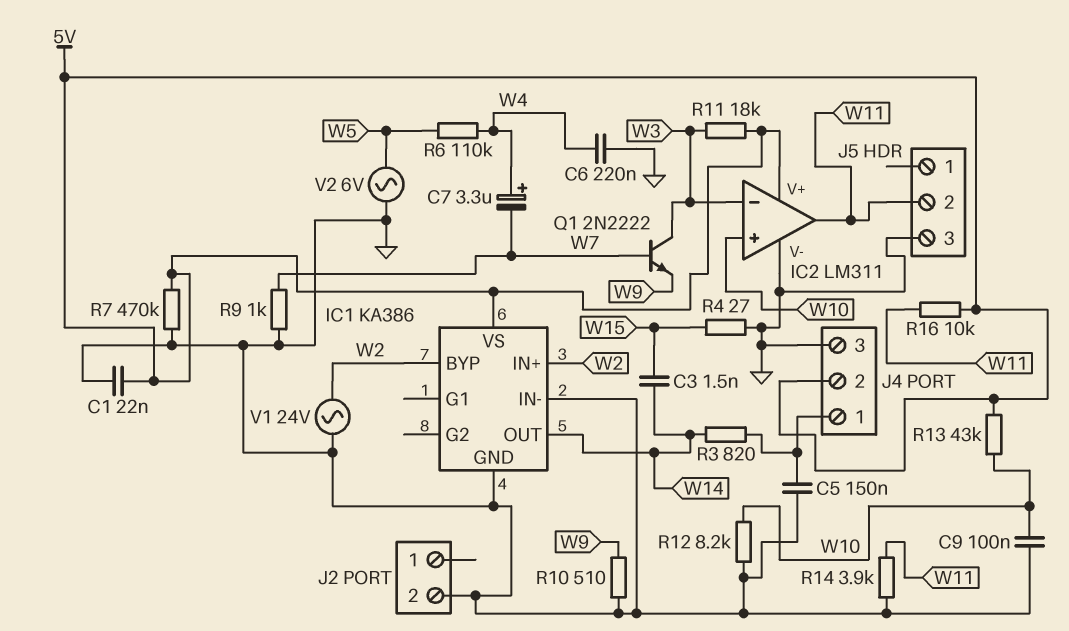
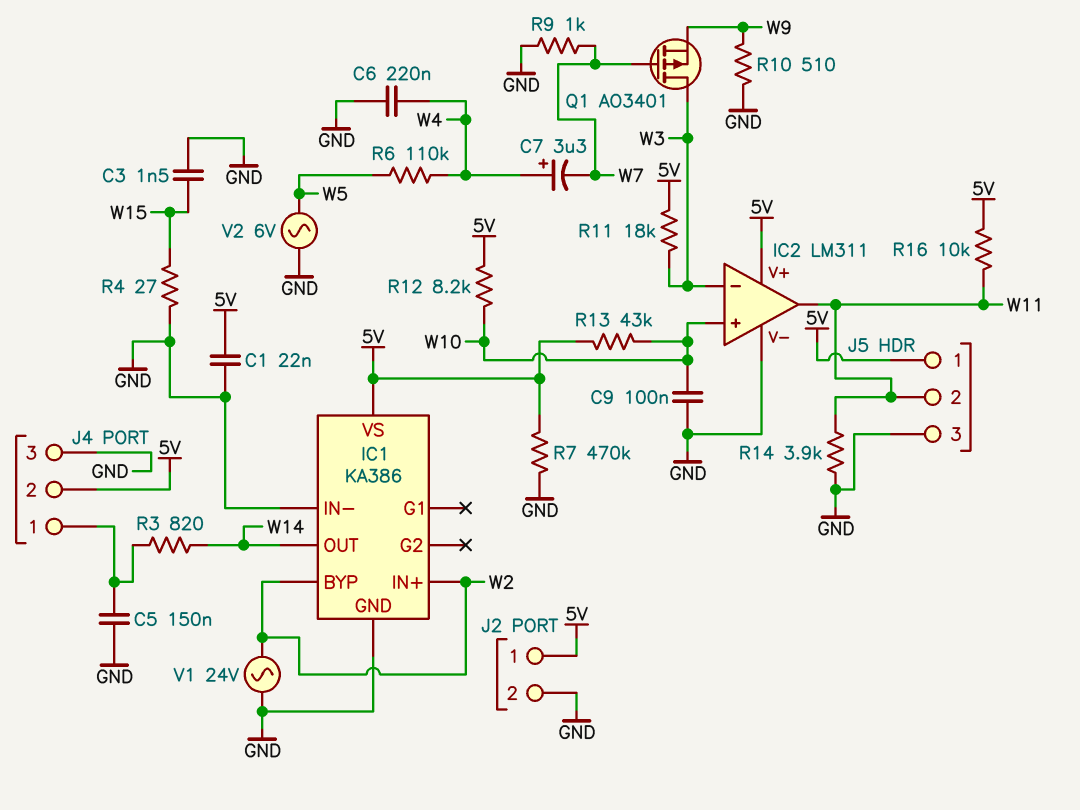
C3: 1.5nF (W14, W15) -> 1.5nF (GND, W15)
J2 pin 1: none -> 5V
J5 pin 1: none -> 5V
Q1: NPN 2N2222 (B W7, C W3, E W9) -> PMOS AO3401 (G W7, D W3, S W9)
R12: 8.2k (GND, W10) -> 8.2k (5V, W10)

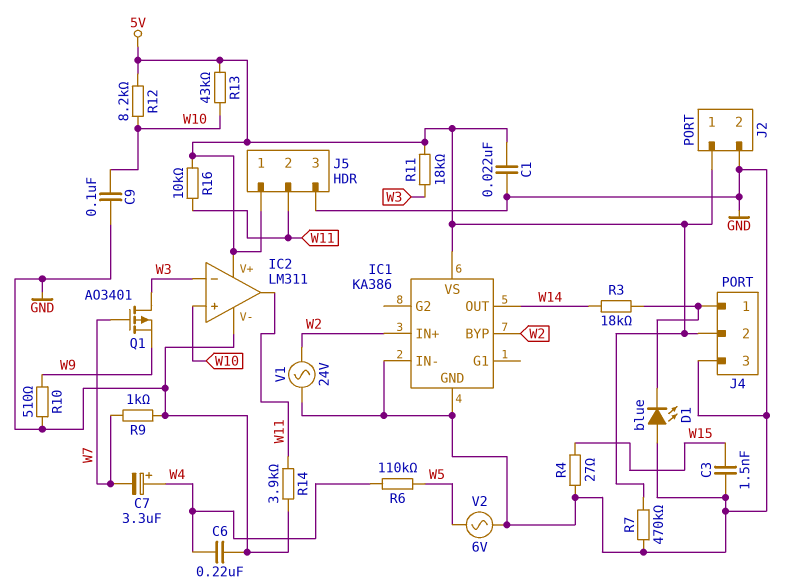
C5: 150nF (GND, J4/1) -> none
D1: none -> LED blue (A GND, K J4/1)
R3: 820 (J4/1, W14) -> 18k (J4/1, W14)

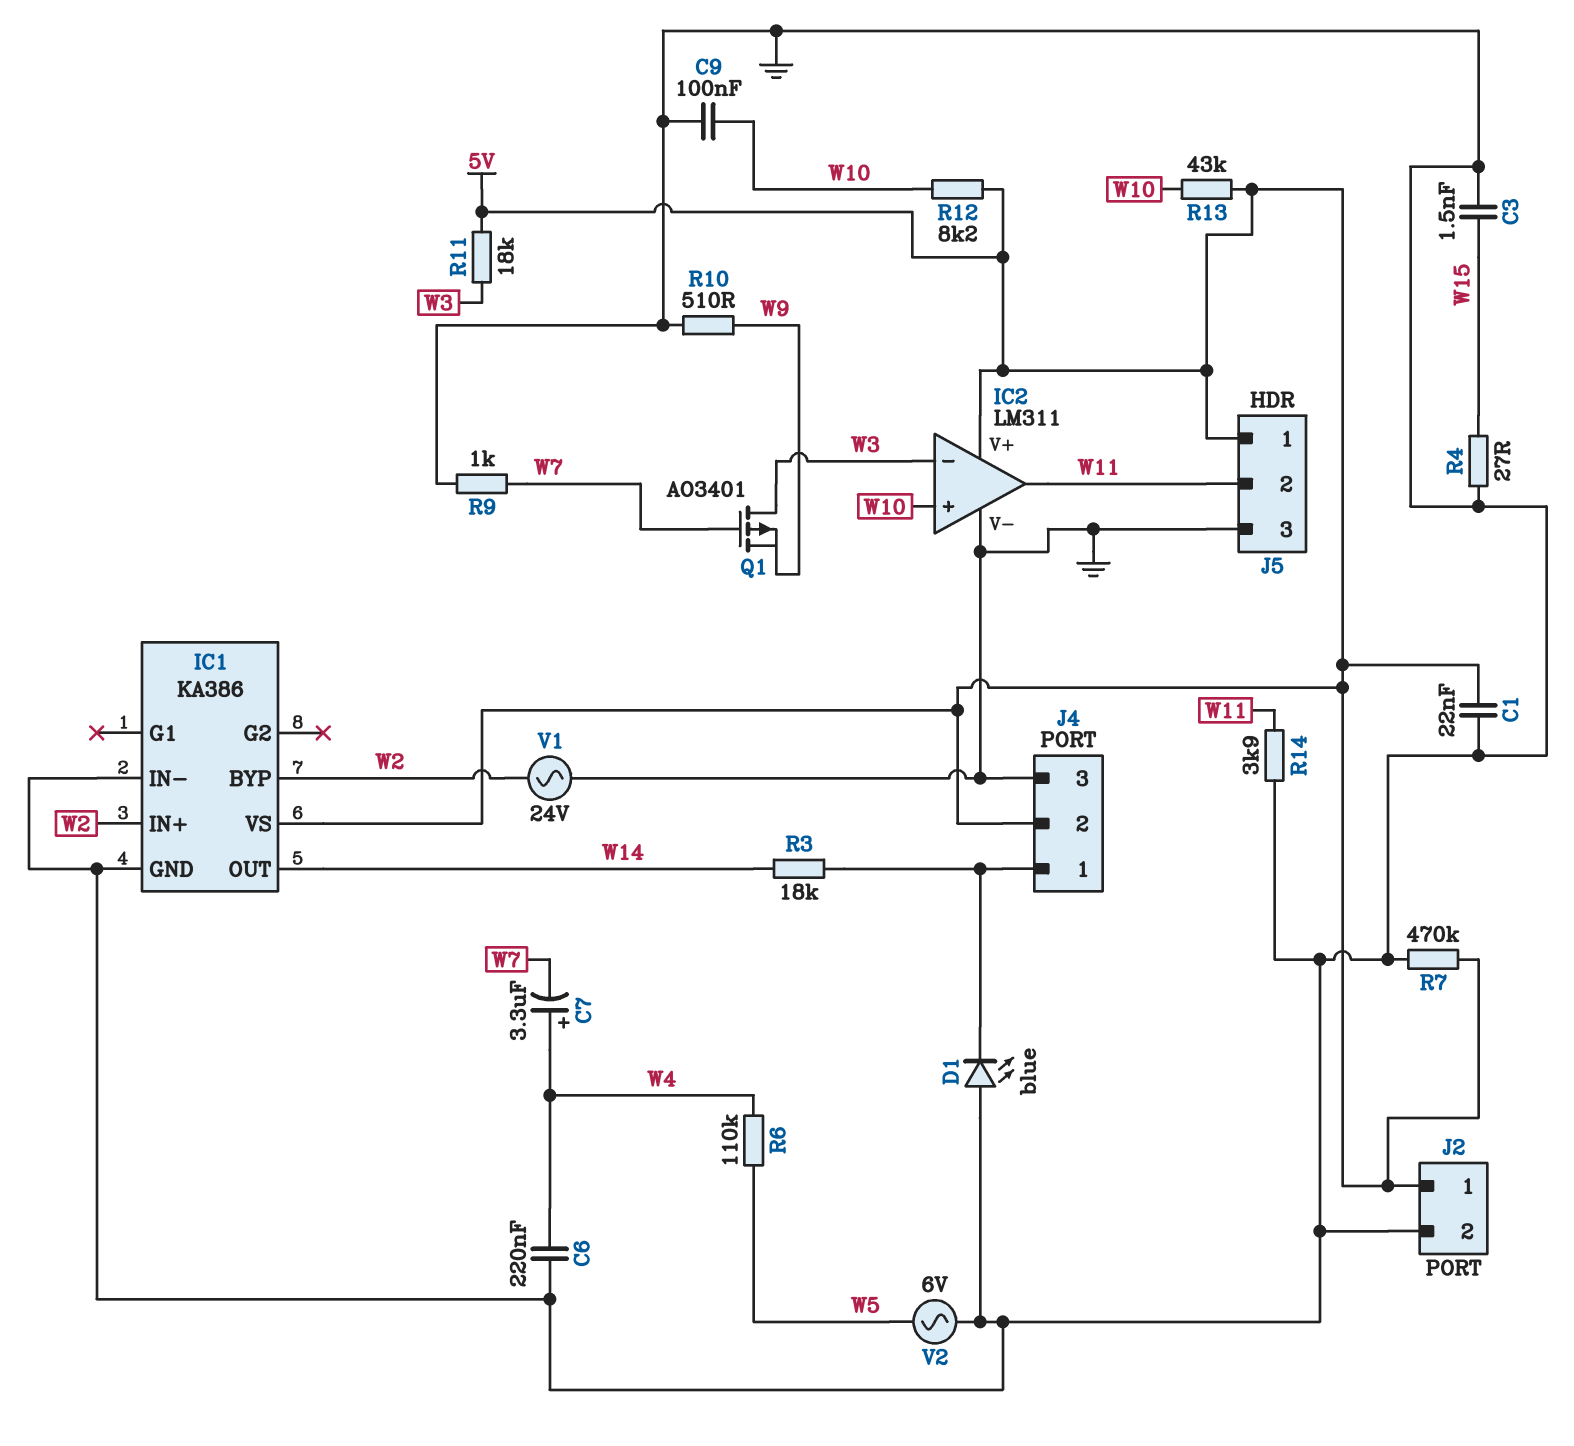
R16: 10k (5V, W11) -> none

